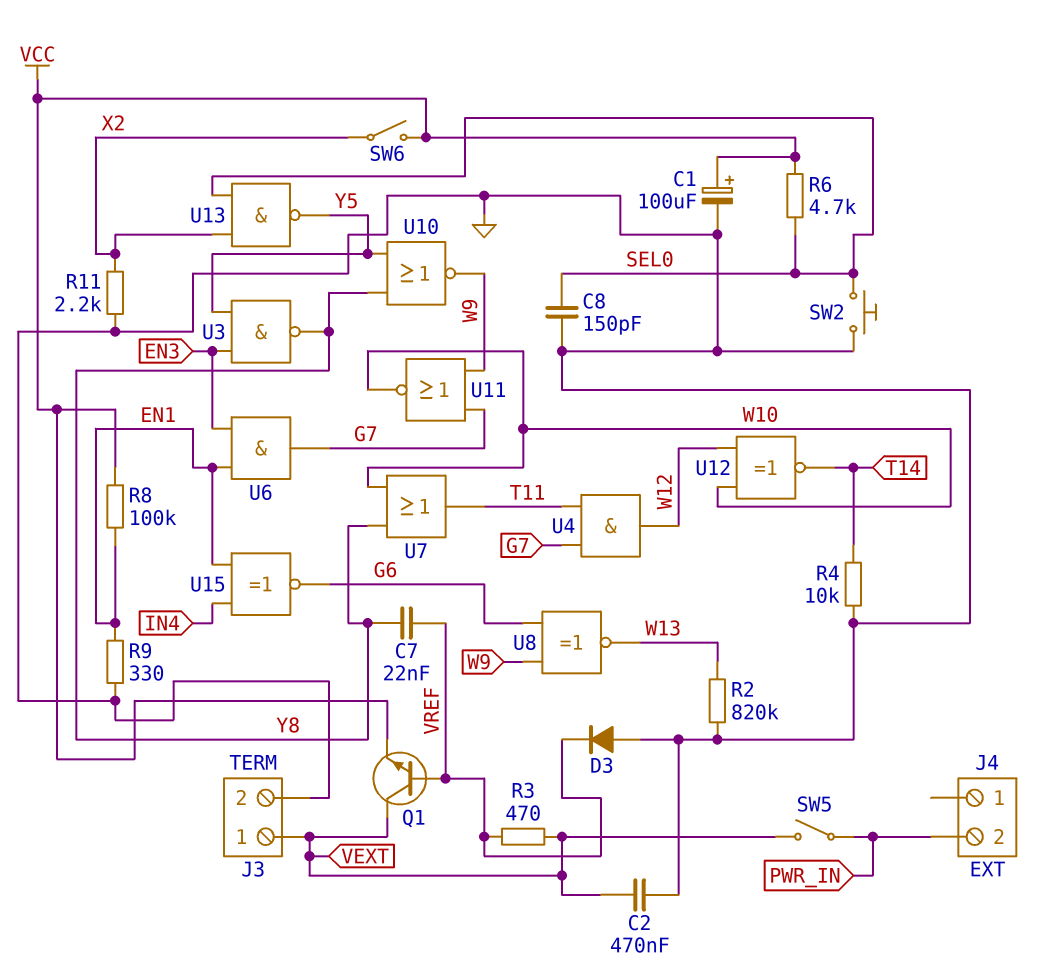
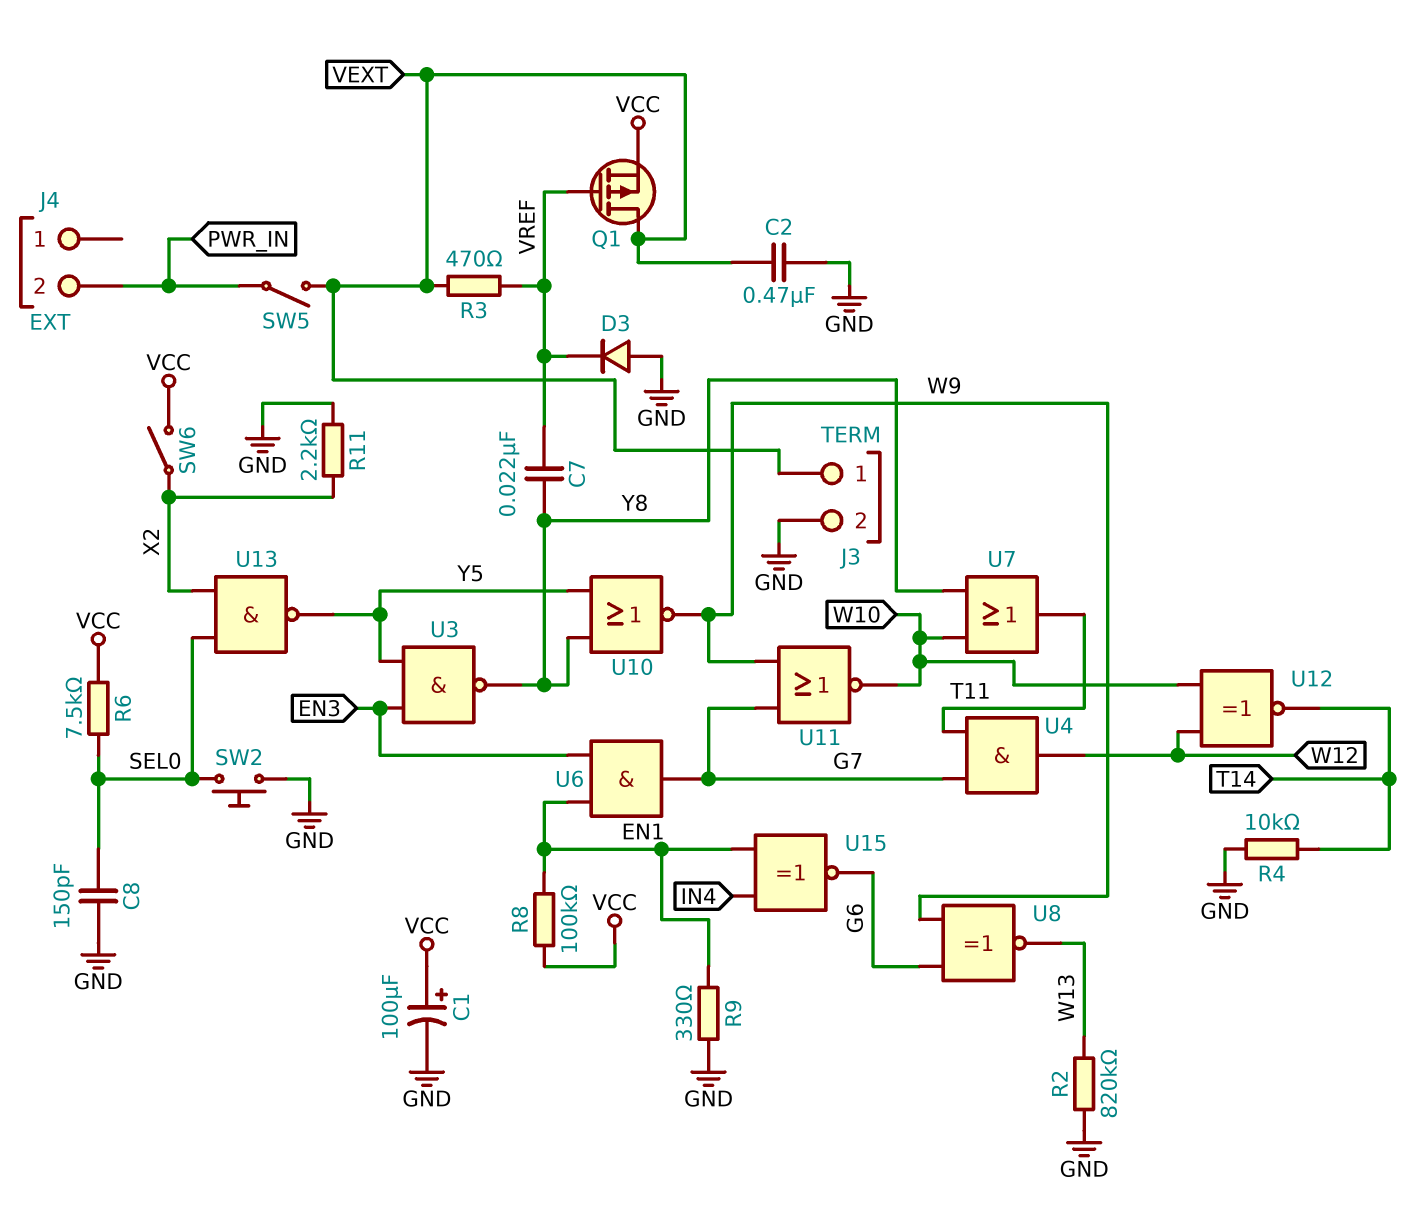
Q1: NPN (B VREF, C VEXT, E VCC) -> PMOS (G VREF, D VEXT, S VCC)
R6: 4.7k (SEL0, VCC) -> 7.5k (SEL0, VCC)

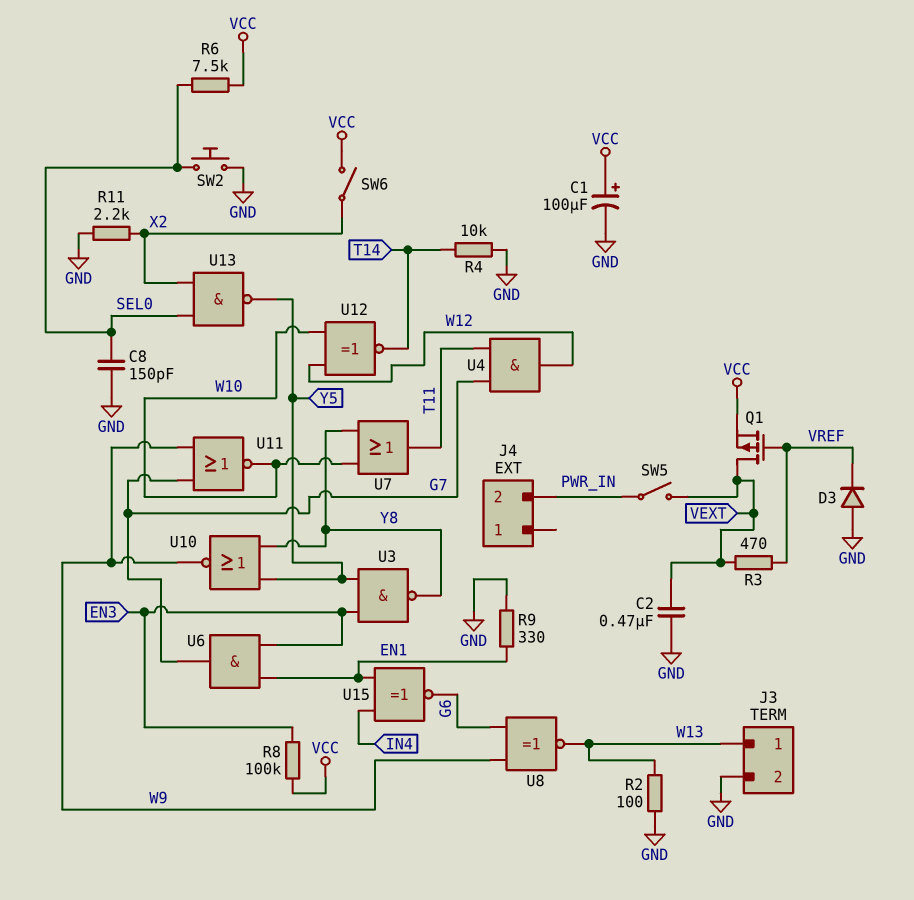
C7: 22nF (VREF, Y8) -> none
J3 pin 1: VEXT -> W13
R2: 820k (GND, W13) -> 100 (GND, W13)
R8: 100k (EN1, VCC) -> 100k (EN3, VCC)

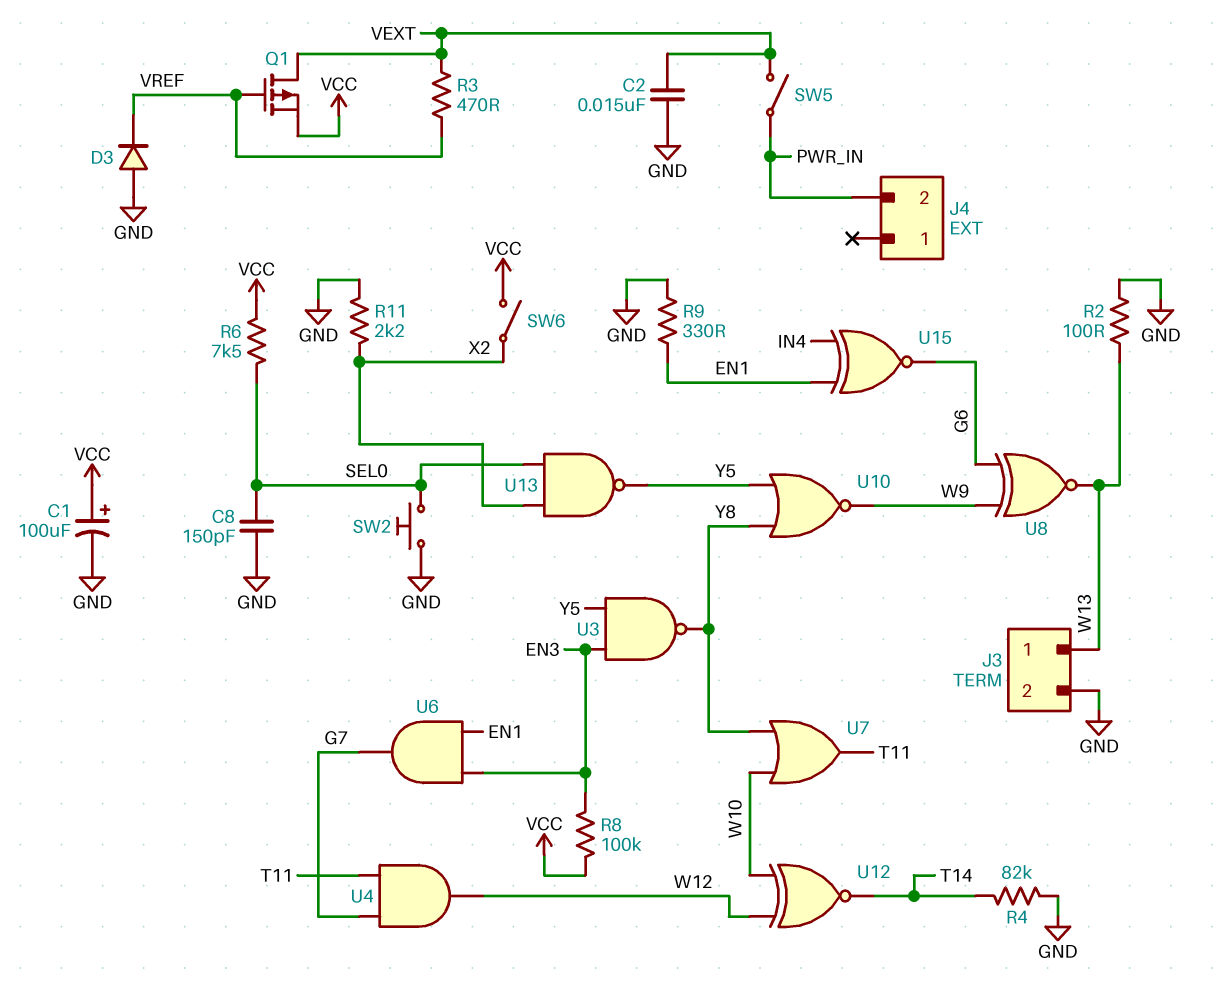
C2: 470nF (GND, VEXT) -> 15nF (GND, VEXT)
R4: 10k (GND, T14) -> 82k (GND, T14)
U11: NOR (in G7, in W9, out W10) -> none

